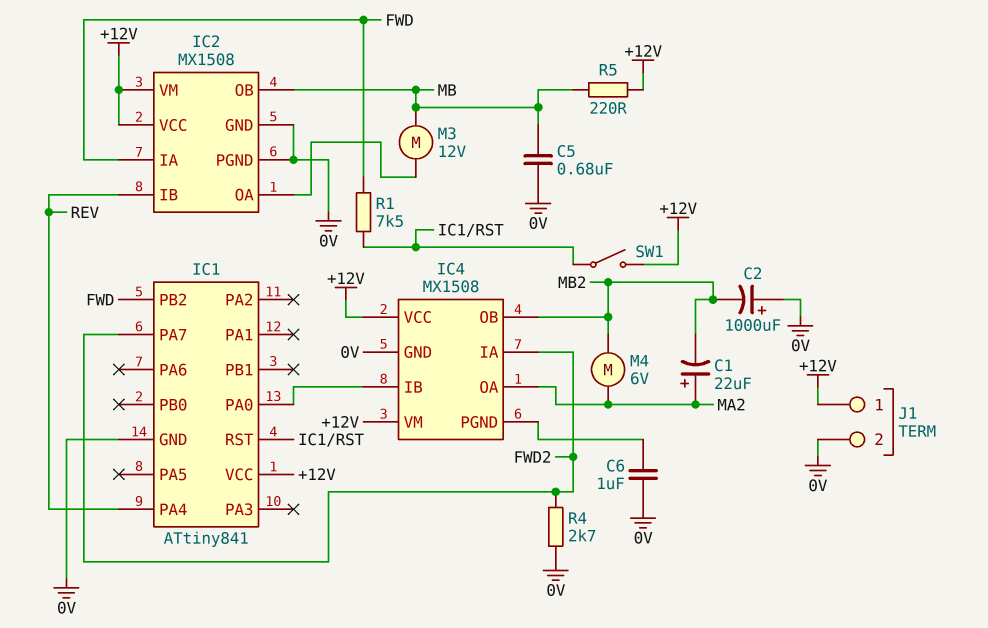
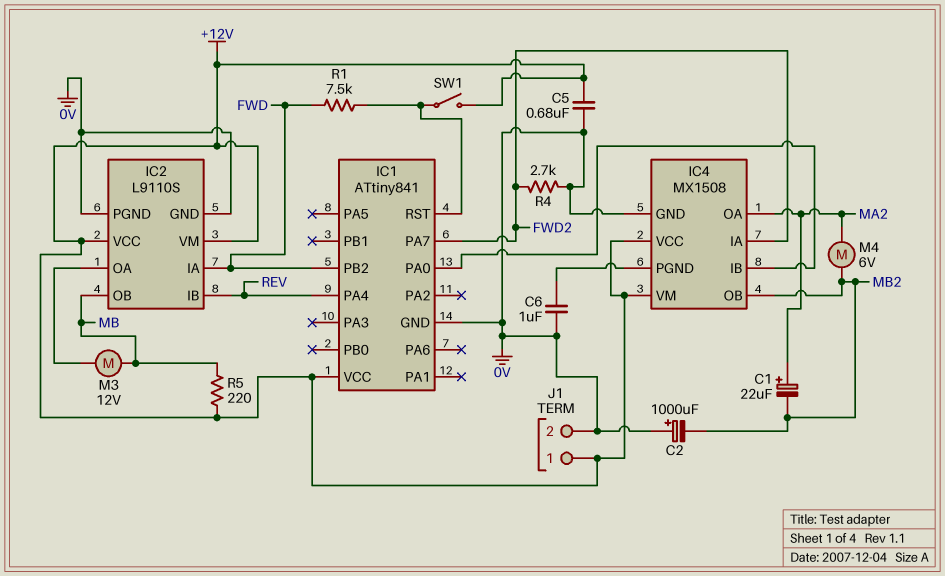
C5: 680nF (0V, MB) -> 680nF (+12V, 0V)
IC2: MX1508 -> L9110S

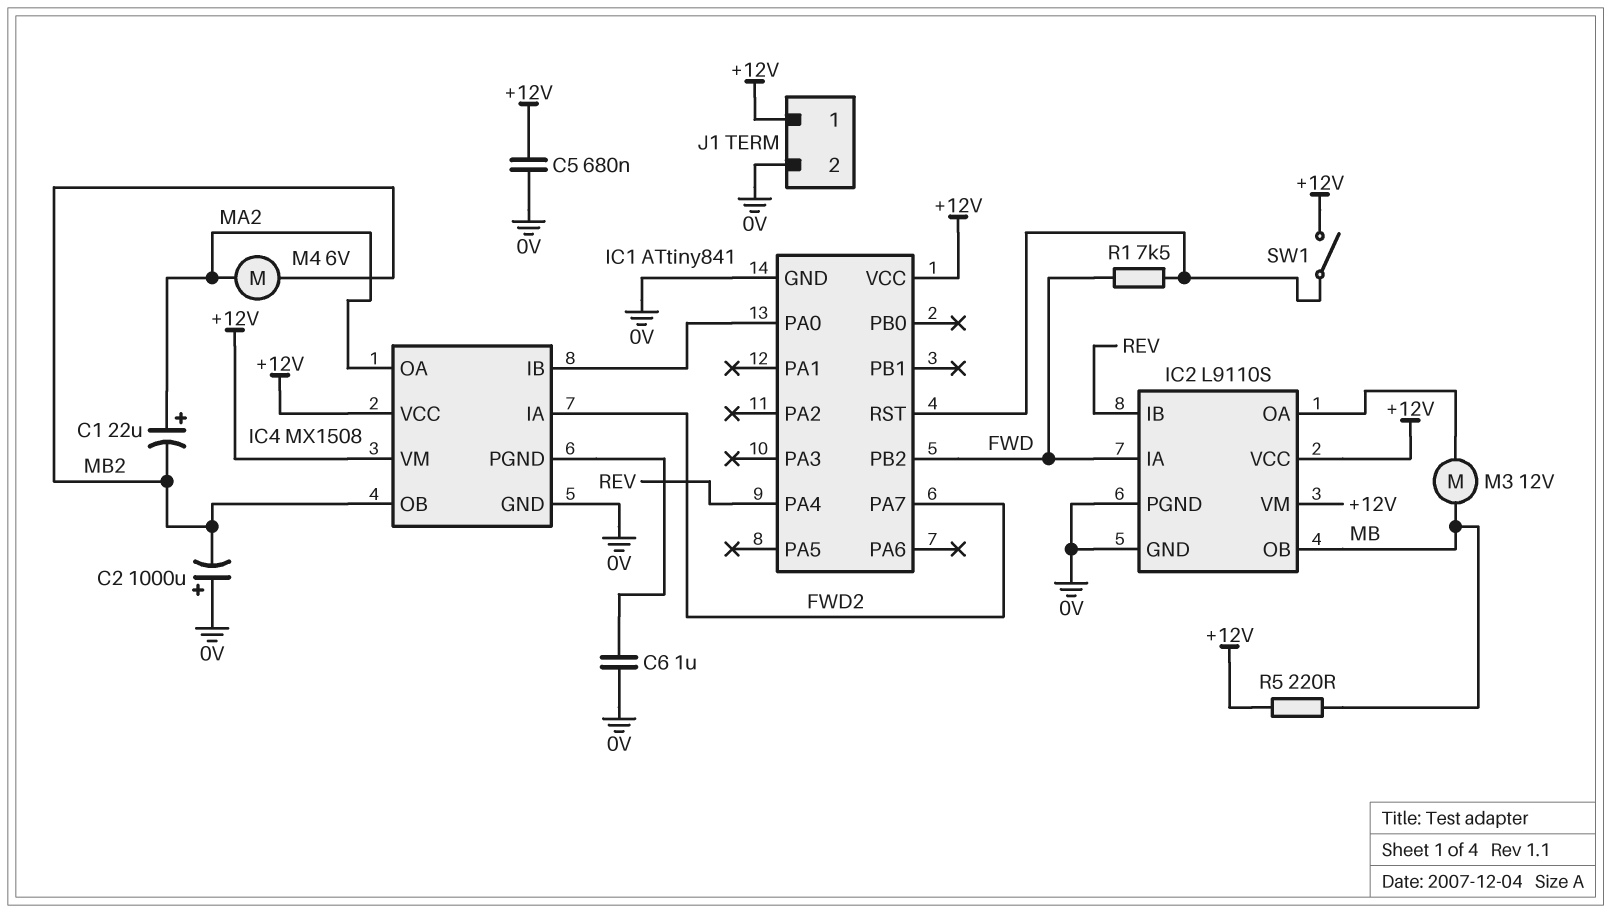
R4: 2.7k (0V, FWD2) -> none

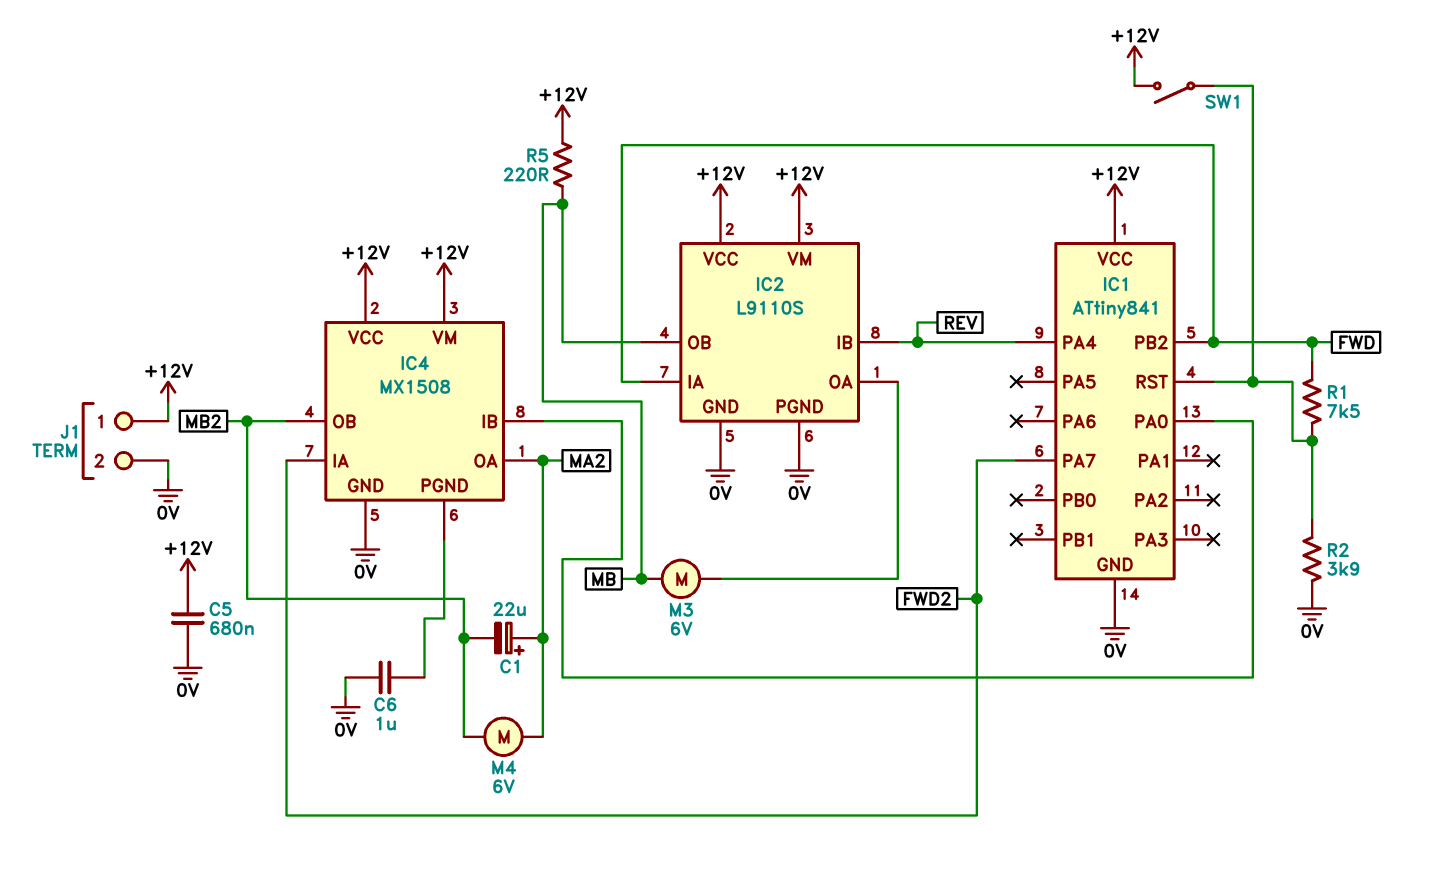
C2: 1000uF (plus 0V, minus MB2) -> none
M3: motor 12V (IC2/OA, MB) -> motor 6V (IC2/OA, MB)
R2: none -> 3.9k (0V, IC1/RST)

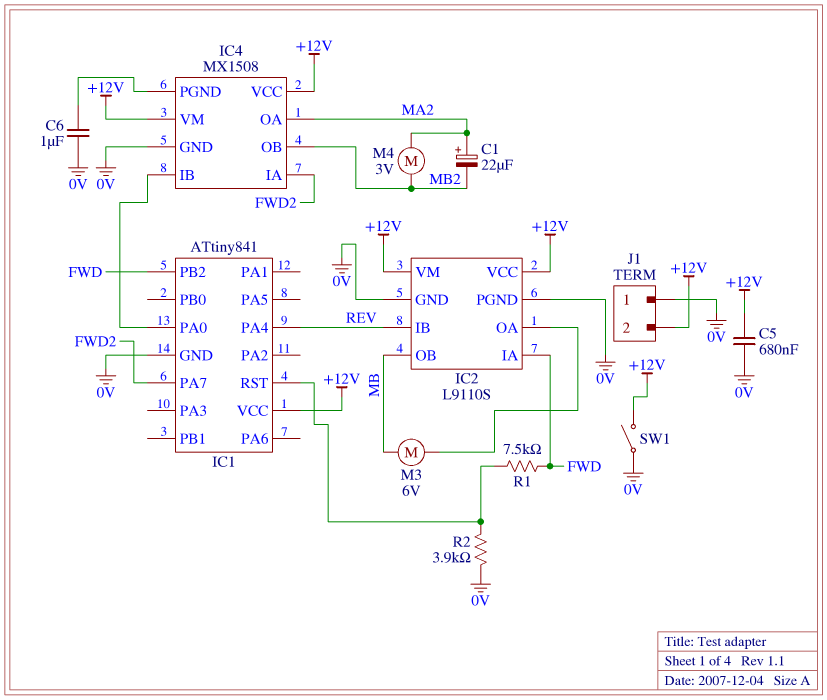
J1 pin 1: +12V -> 0V
J1 pin 2: 0V -> +12V
M4: motor 6V (MA2, MB2) -> motor 3V (MA2, MB2)
R5: 220 (+12V, MB) -> none
SW1: switch (+12V, IC1/RST) -> switch (+12V, 0V)

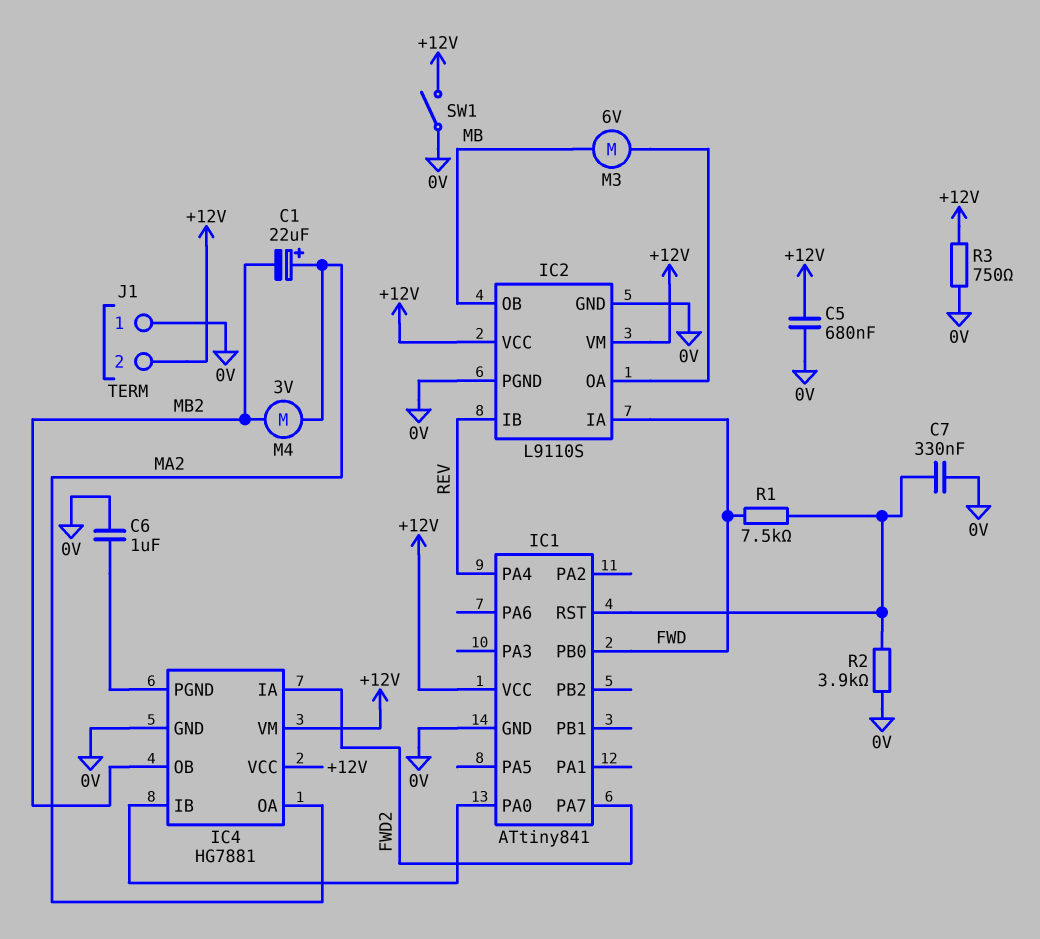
C7: none -> 330nF (0V, IC1/RST)
IC1 pin PB0: none -> FWD
IC1 pin PB2: FWD -> none
IC4: MX1508 -> HG7881
R3: none -> 750 (+12V, 0V)

